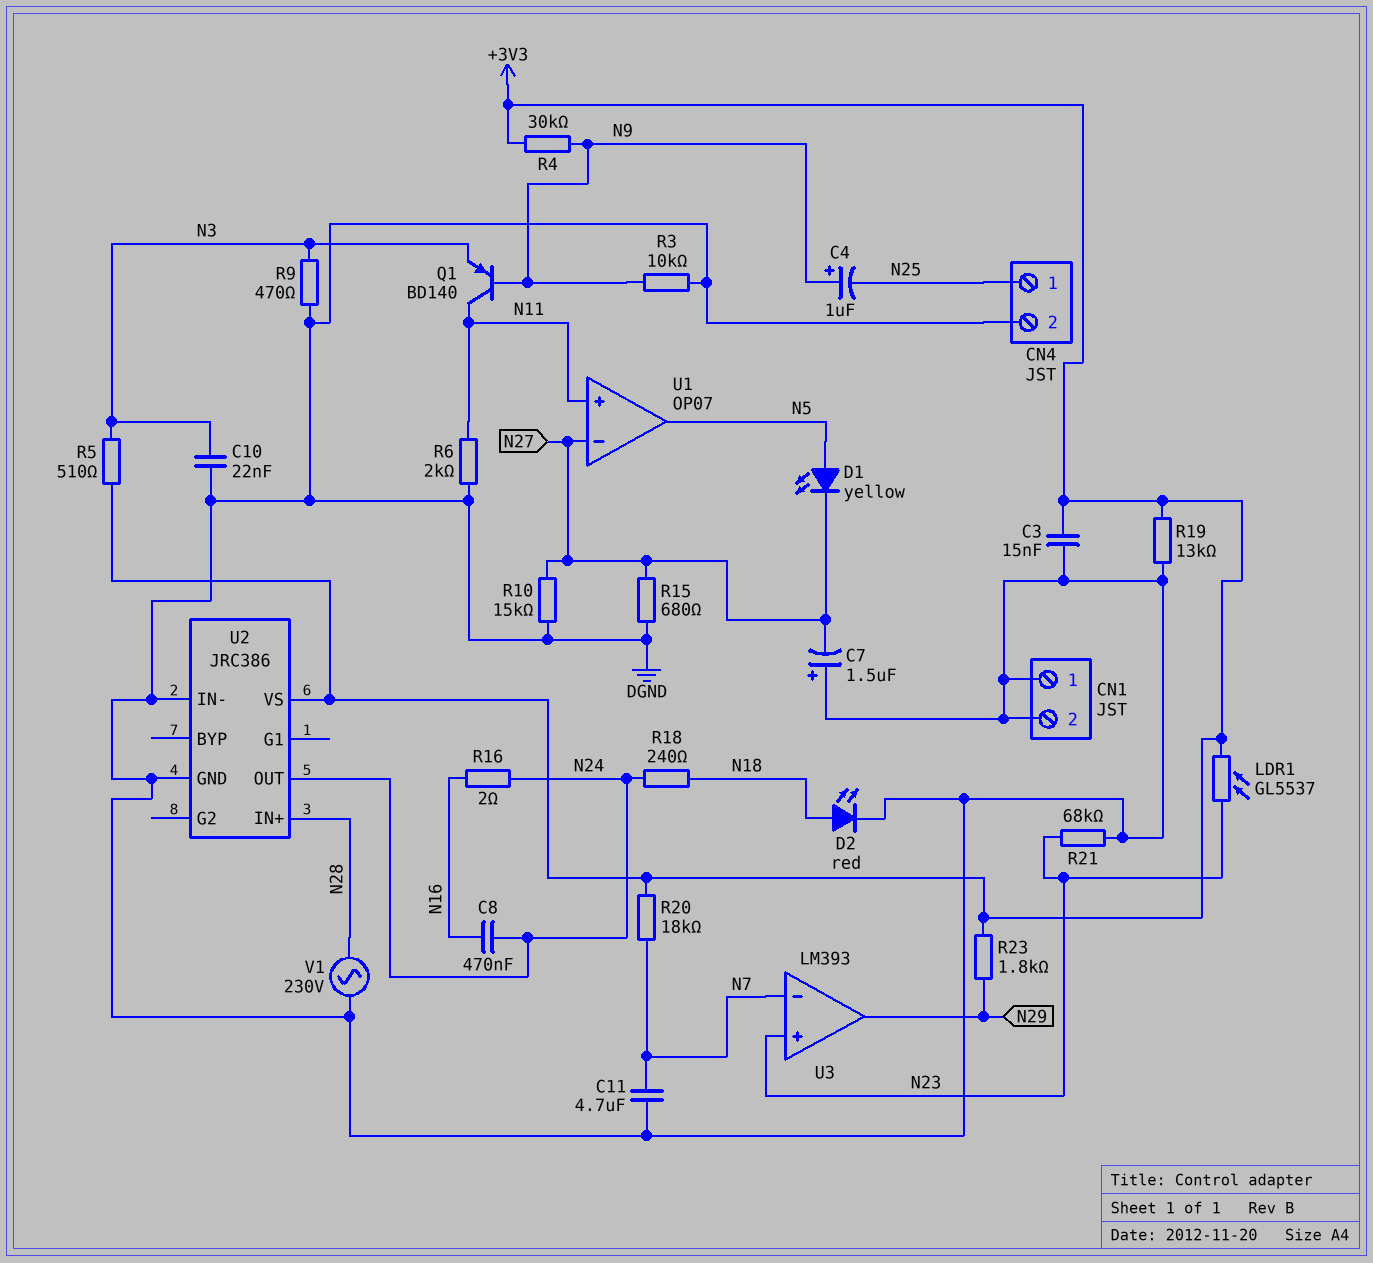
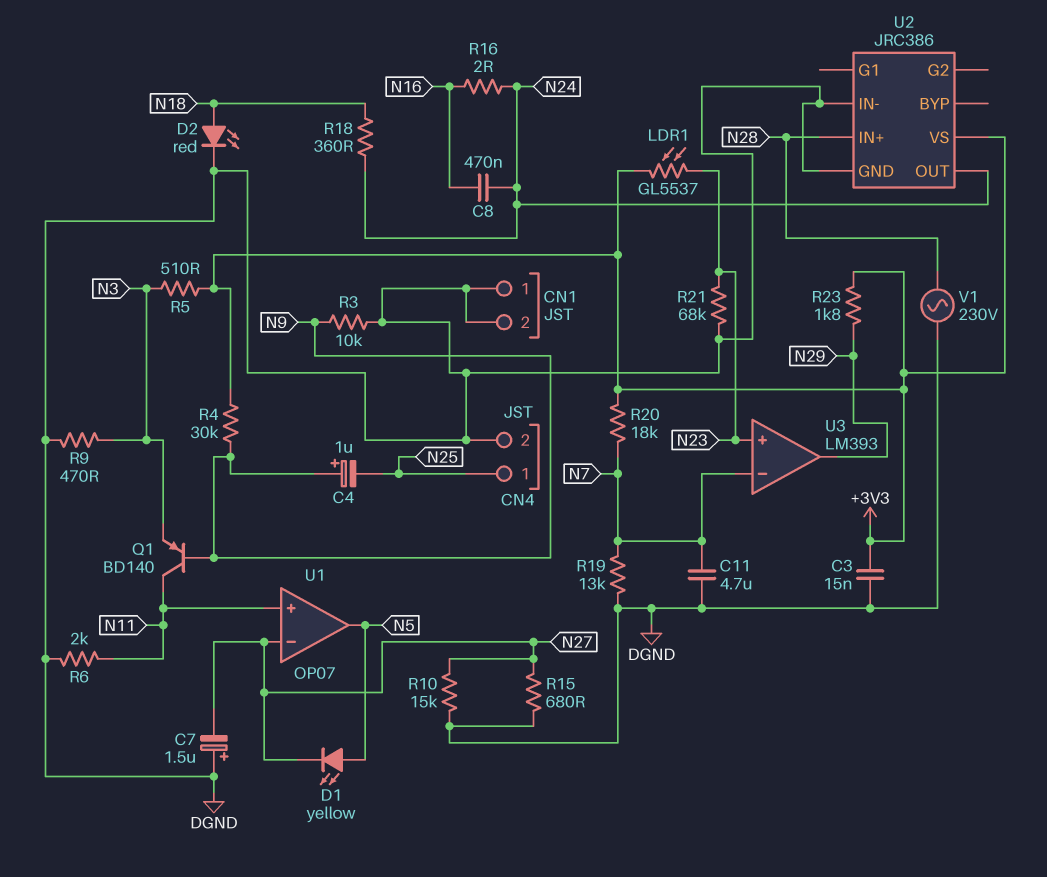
C10: 22nF (DGND, N3) -> none
R18: 240 (N18, N24) -> 360 (N18, N24)
R19: 13k (+3V3, DGND) -> 13k (DGND, N7)

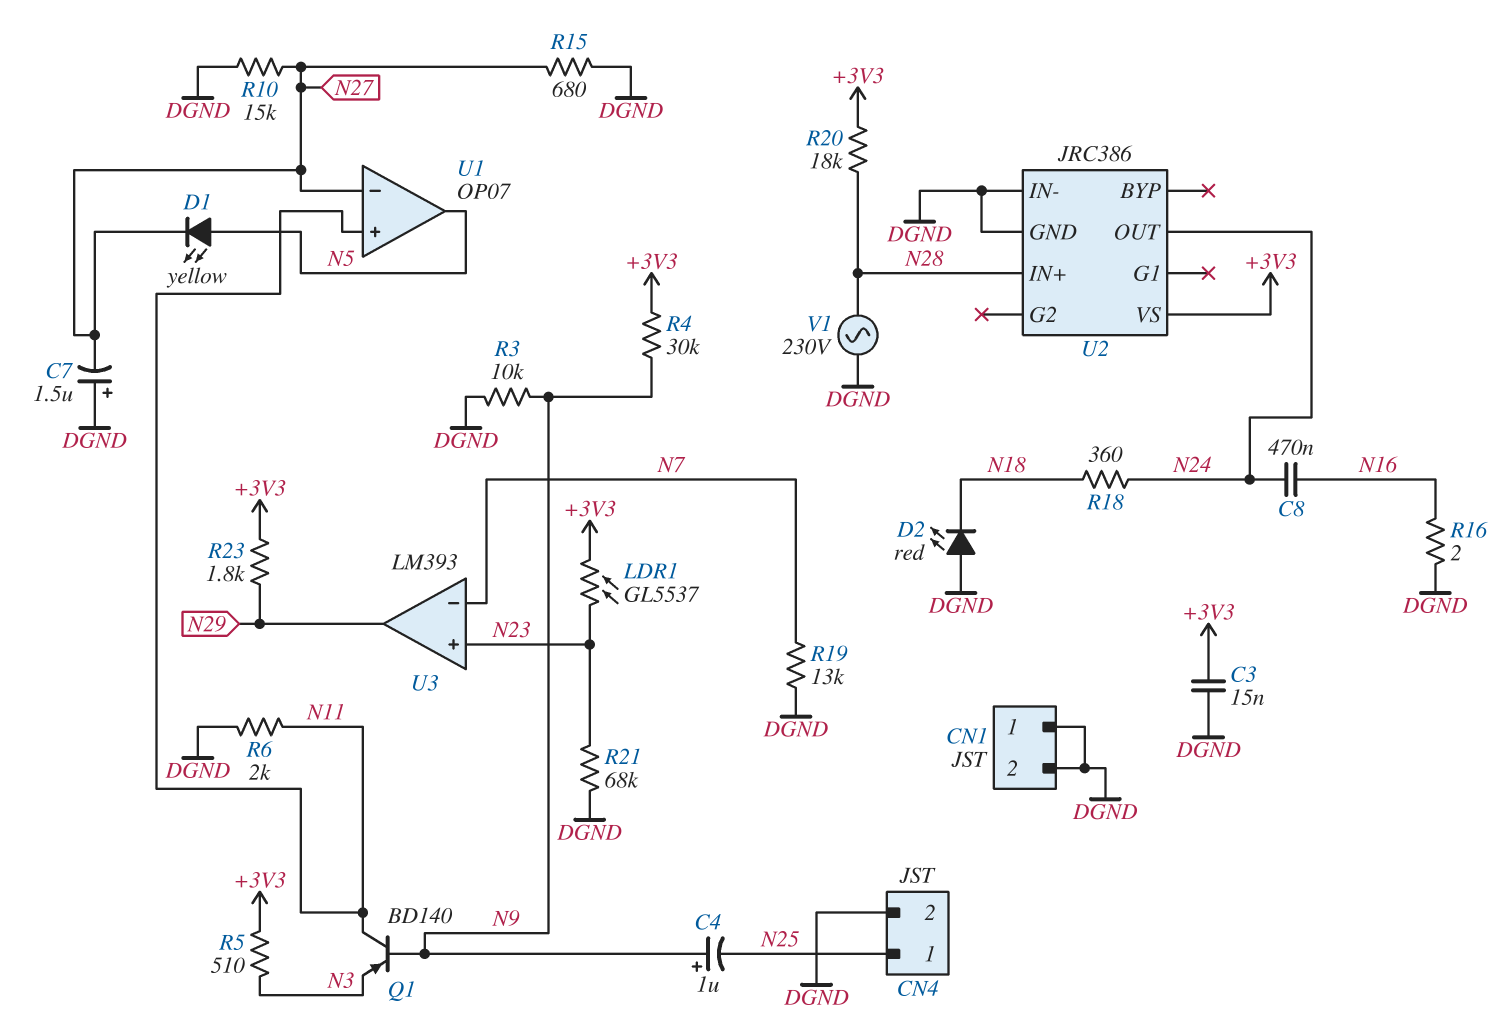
C11: 4.7uF (DGND, N7) -> none
D2: LED red (A N18, K DGND) -> LED red (A DGND, K N18)
R9: 470 (DGND, N3) -> none
R16: 2 (N16, N24) -> 2 (DGND, N16)
R20: 18k (+3V3, N7) -> 18k (+3V3, N28)

